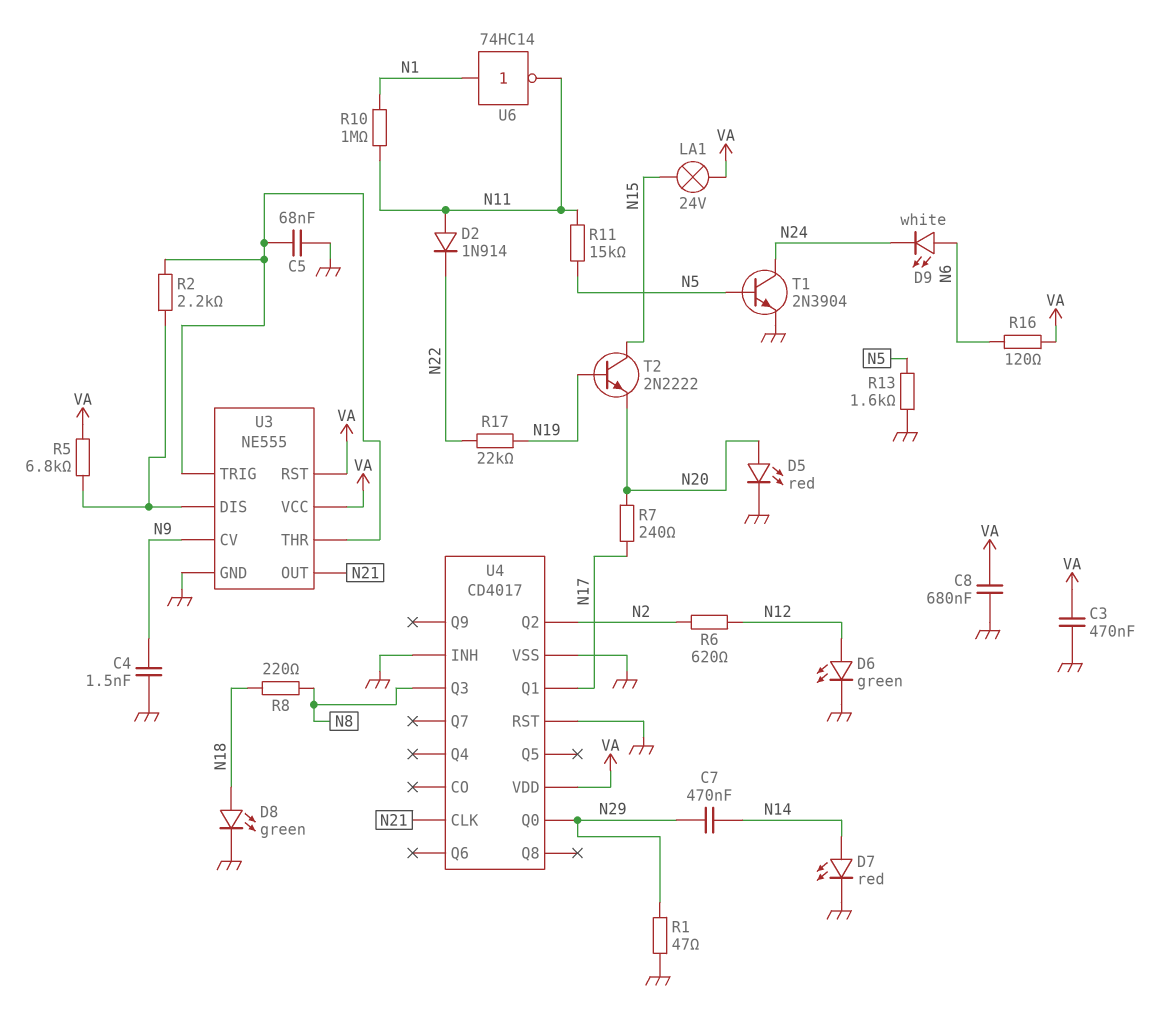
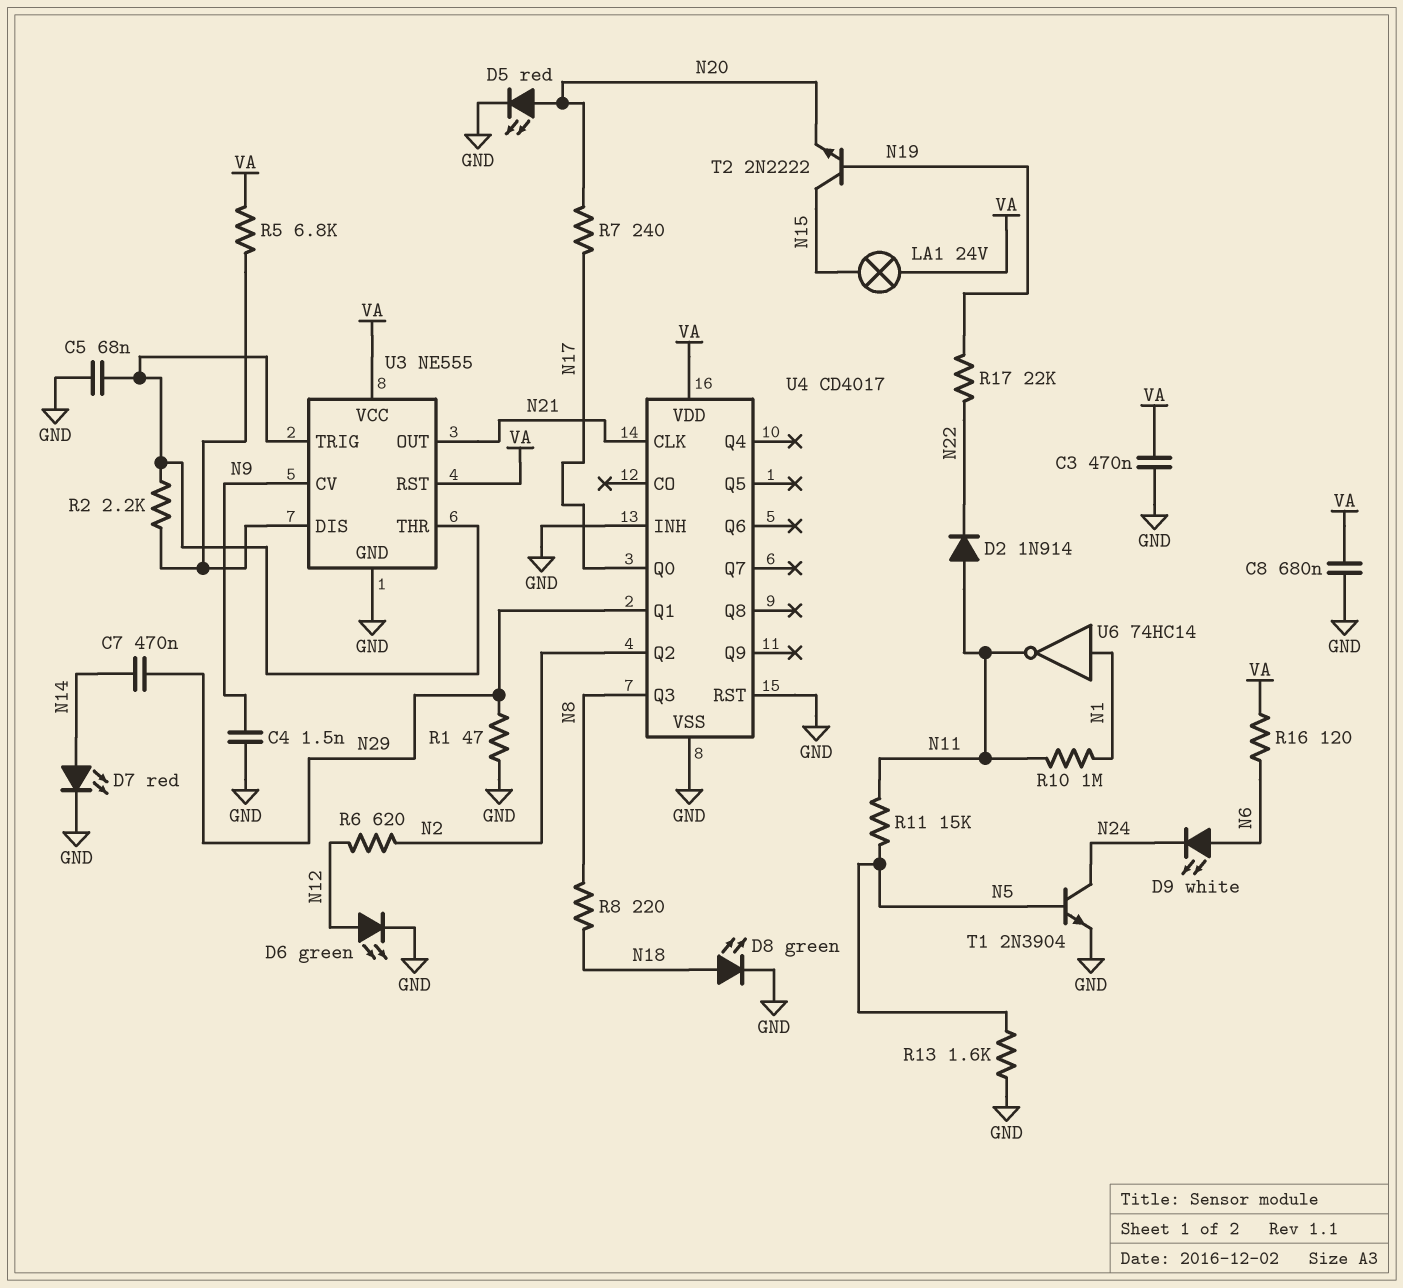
U4 pin Q0: N29 -> N17
U4 pin Q1: N17 -> N29

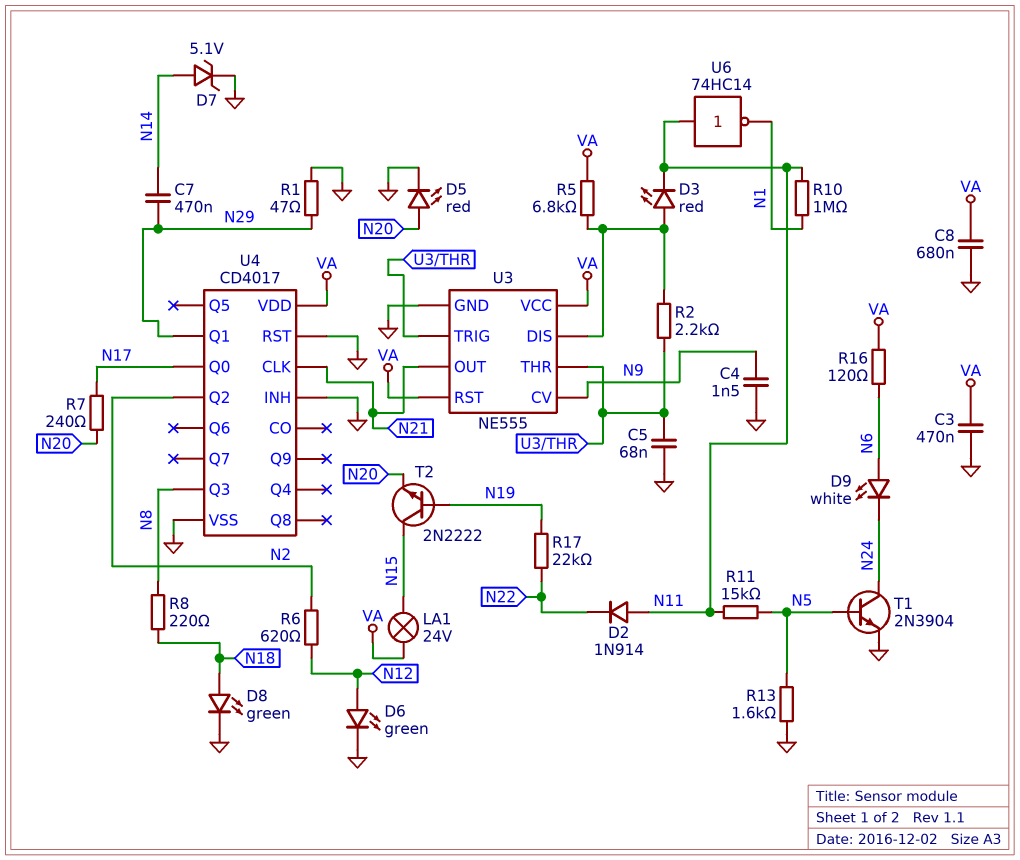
D3: none -> LED red (A U3/DIS, K N11)
D7: LED red (A N14, K GND) -> zener 5.1V (A N14, K GND)
U6: NOT 74HC14 (in N1, out N11) -> NOT 74HC14 (in N11, out N1)

